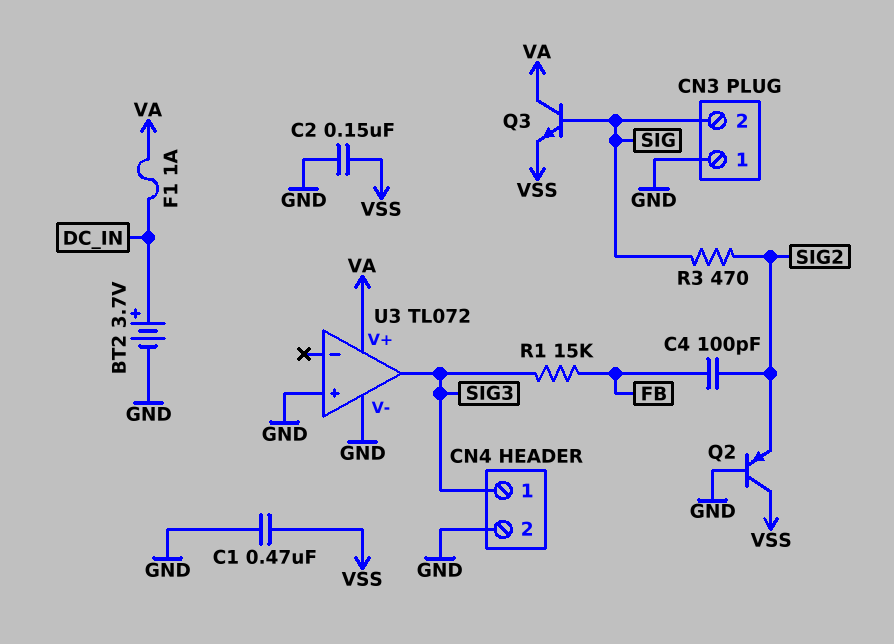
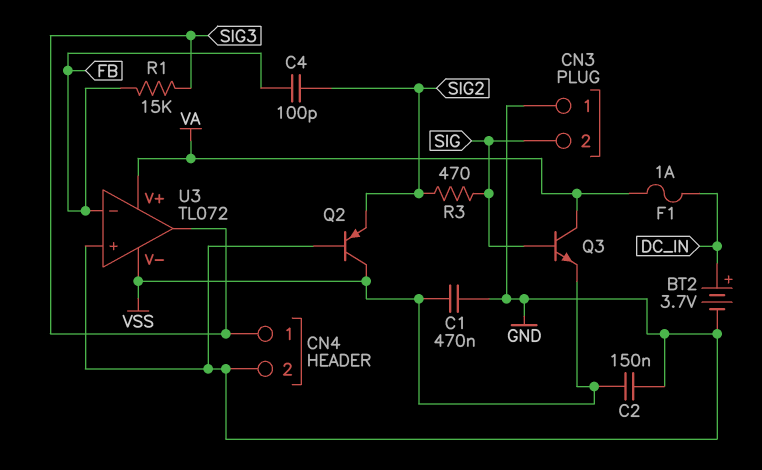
U3 pin V-: GND -> VSS
U3 pin in-: none -> FB

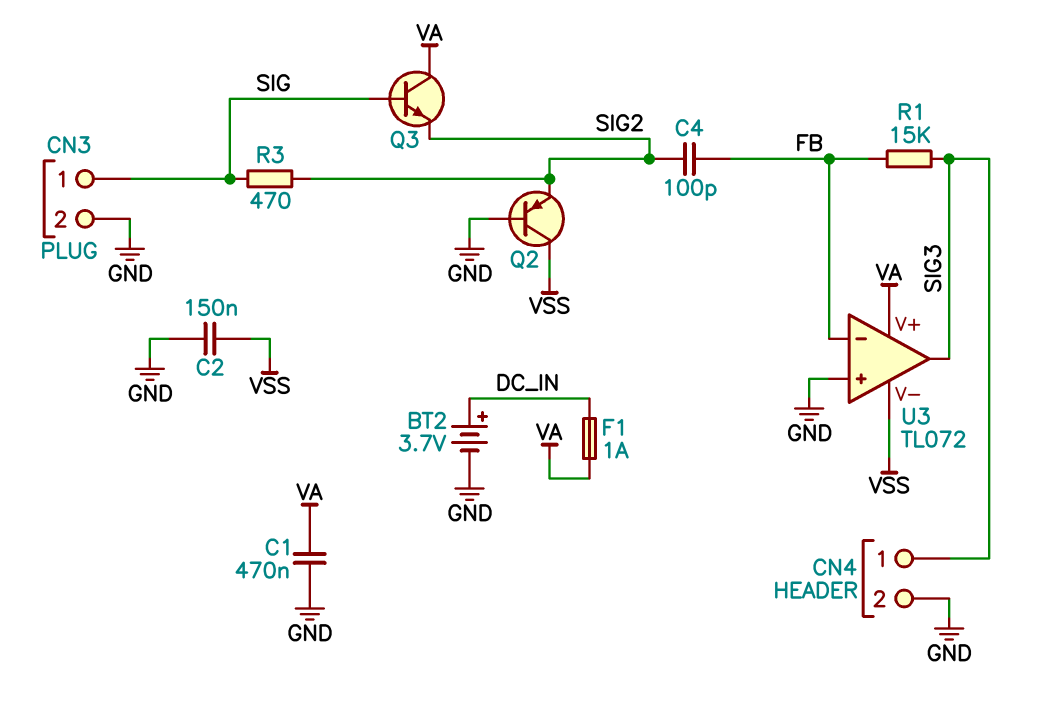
C1: 470nF (GND, VSS) -> 470nF (GND, VA)
CN3 pin 1: GND -> SIG
CN3 pin 2: SIG -> GND
Q3: NPN (B SIG, C VA, E VSS) -> NPN (B SIG, C VA, E SIG2)

